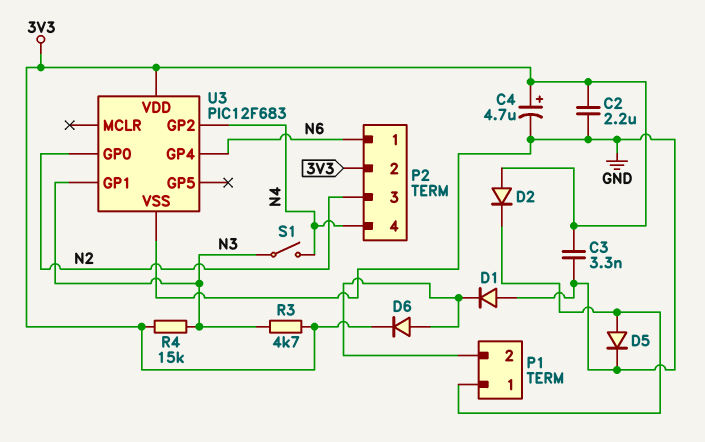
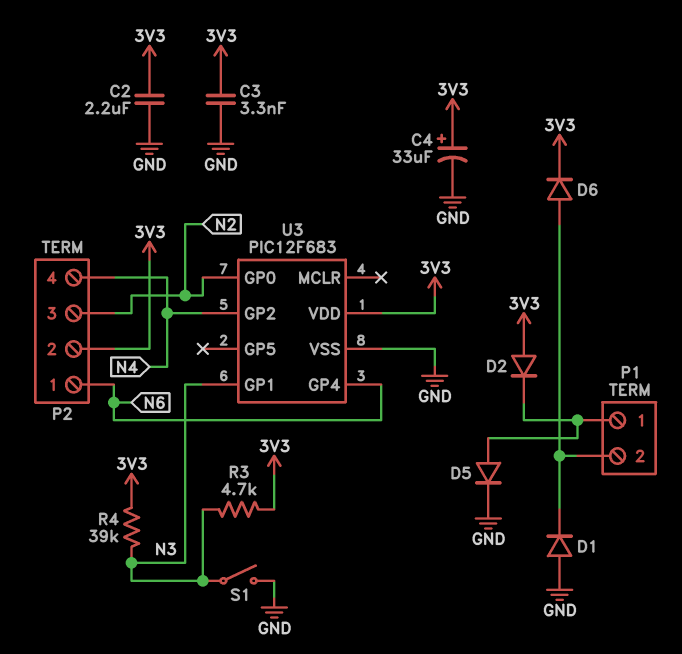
C4: 4.7uF (plus 3V3, minus GND) -> 33uF (plus 3V3, minus GND)
R4: 15k (3V3, N3) -> 39k (3V3, N3)
S1: switch (N3, N4) -> switch (GND, N3)

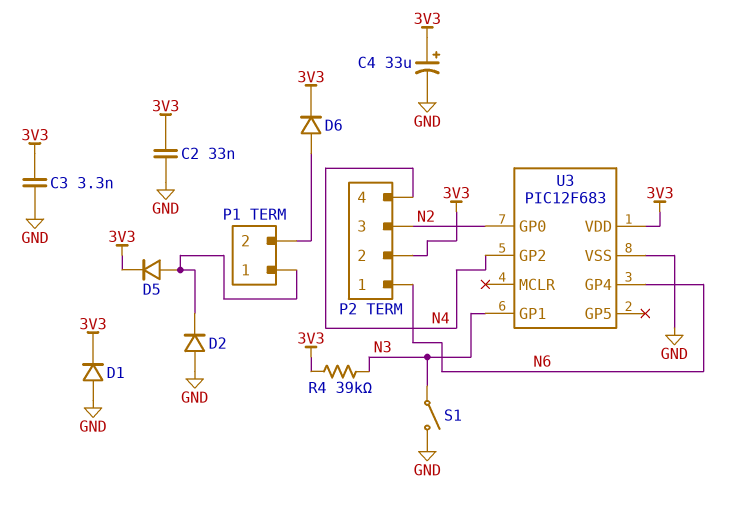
C2: 2.2uF (3V3, GND) -> 33nF (3V3, GND)
D1: diode (A GND, K P1/2) -> diode (A GND, K 3V3)
D2: diode (A 3V3, K P1/1) -> diode (A GND, K P1/1)
D5: diode (A P1/1, K GND) -> diode (A P1/1, K 3V3)
R3: 4.7k (3V3, N3) -> none

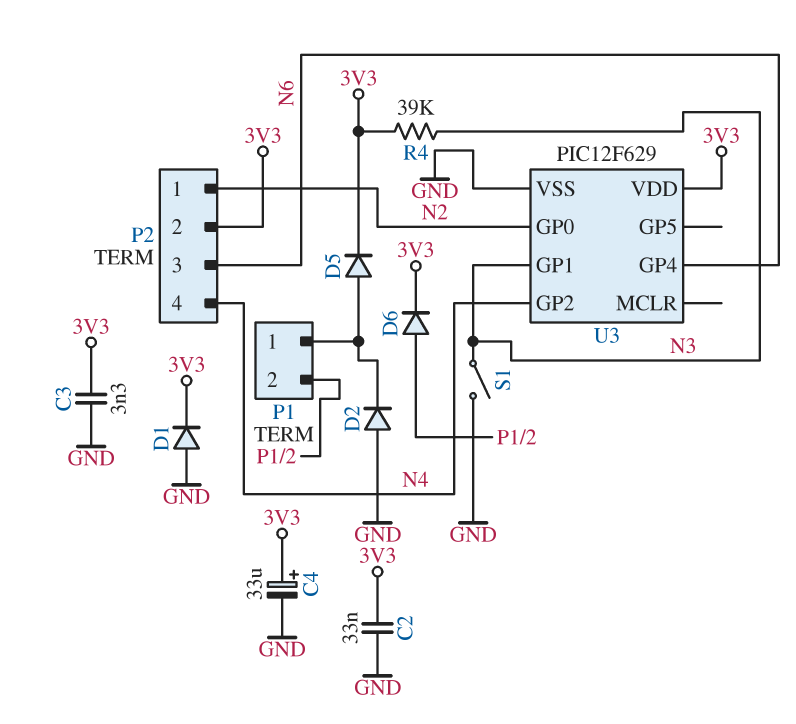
P2 pin 1: N6 -> N2
P2 pin 3: N2 -> N6
U3: PIC12F683 -> PIC12F629

